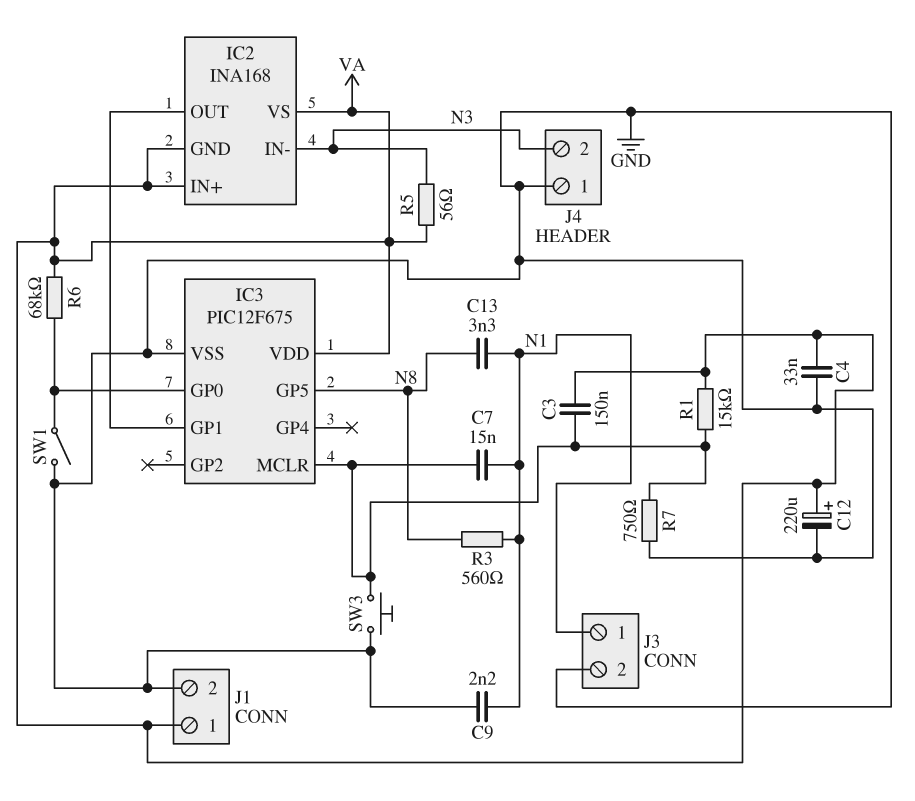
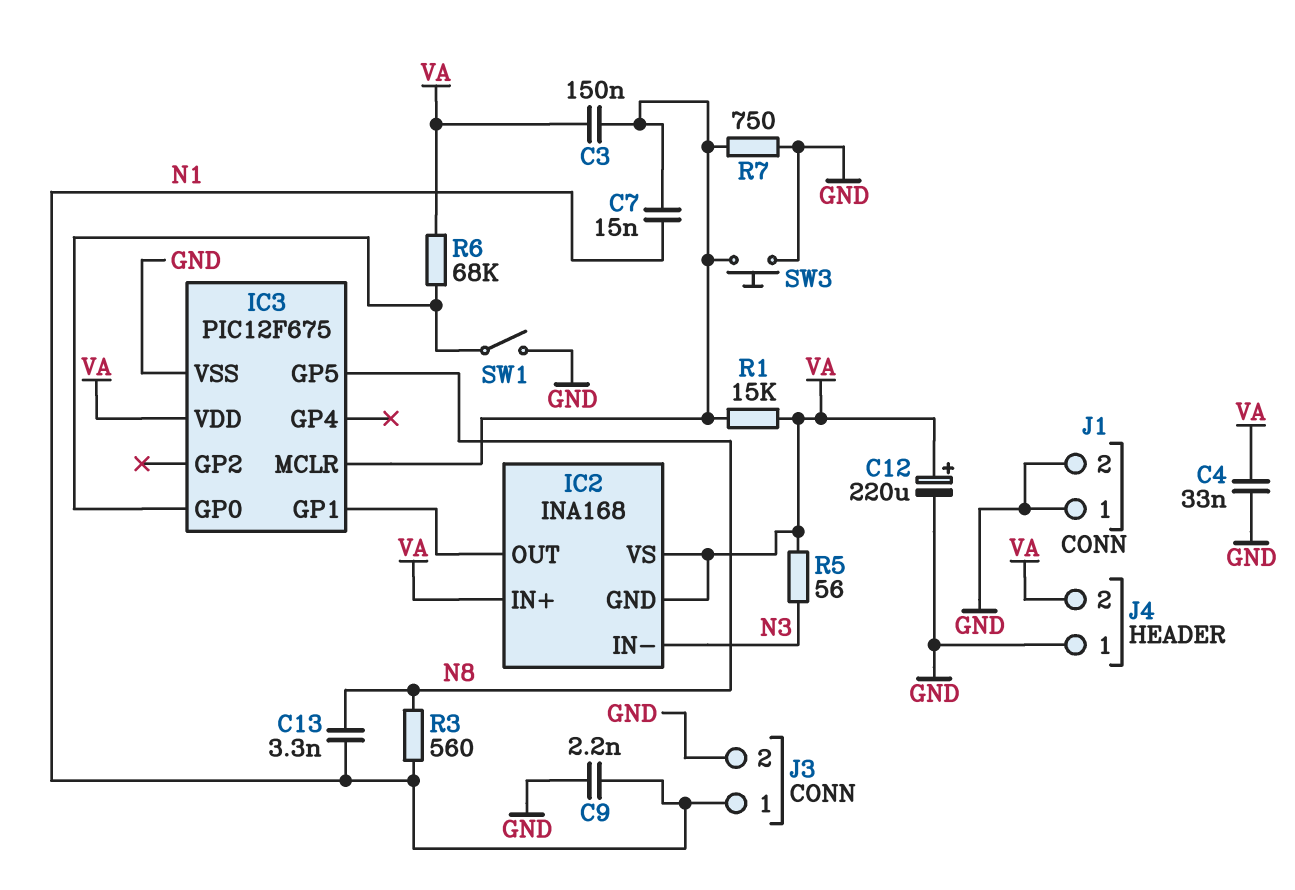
J1 pin 1: VA -> GND
J4 pin 2: N3 -> VA

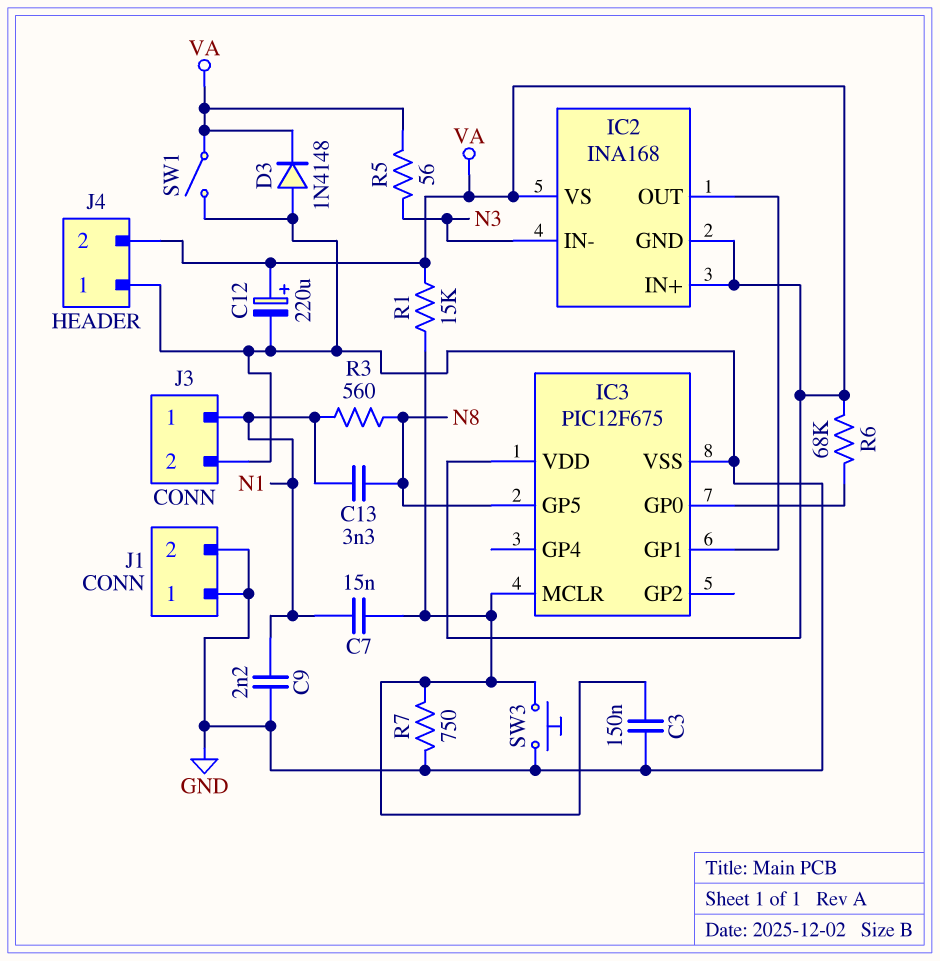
C3: 150nF (IC3/MCLR, VA) -> 150nF (GND, IC3/MCLR)
C4: 33nF (GND, VA) -> none
D3: none -> diode 1N4148 (A GND, K VA)
SW1: switch (GND, IC3/GP0) -> switch (GND, VA)

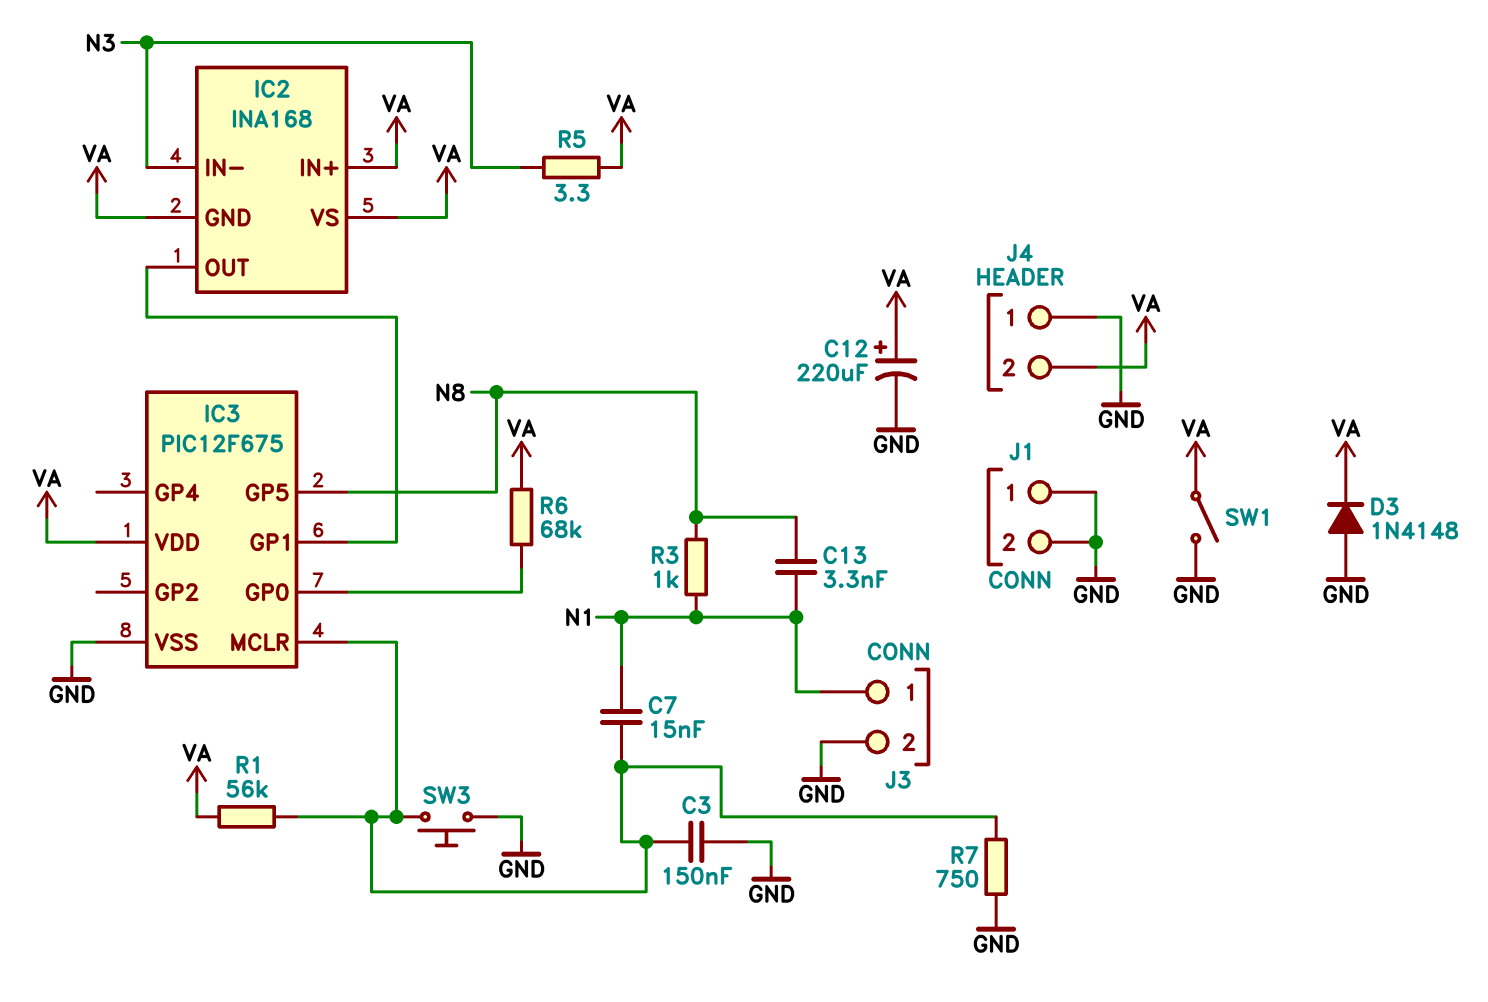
C9: 2.2nF (GND, N1) -> none
R1: 15k (IC3/MCLR, VA) -> 56k (IC3/MCLR, VA)
R3: 560 (N1, N8) -> 1k (N1, N8)
R5: 56 (N3, VA) -> 3.3 (N3, VA)

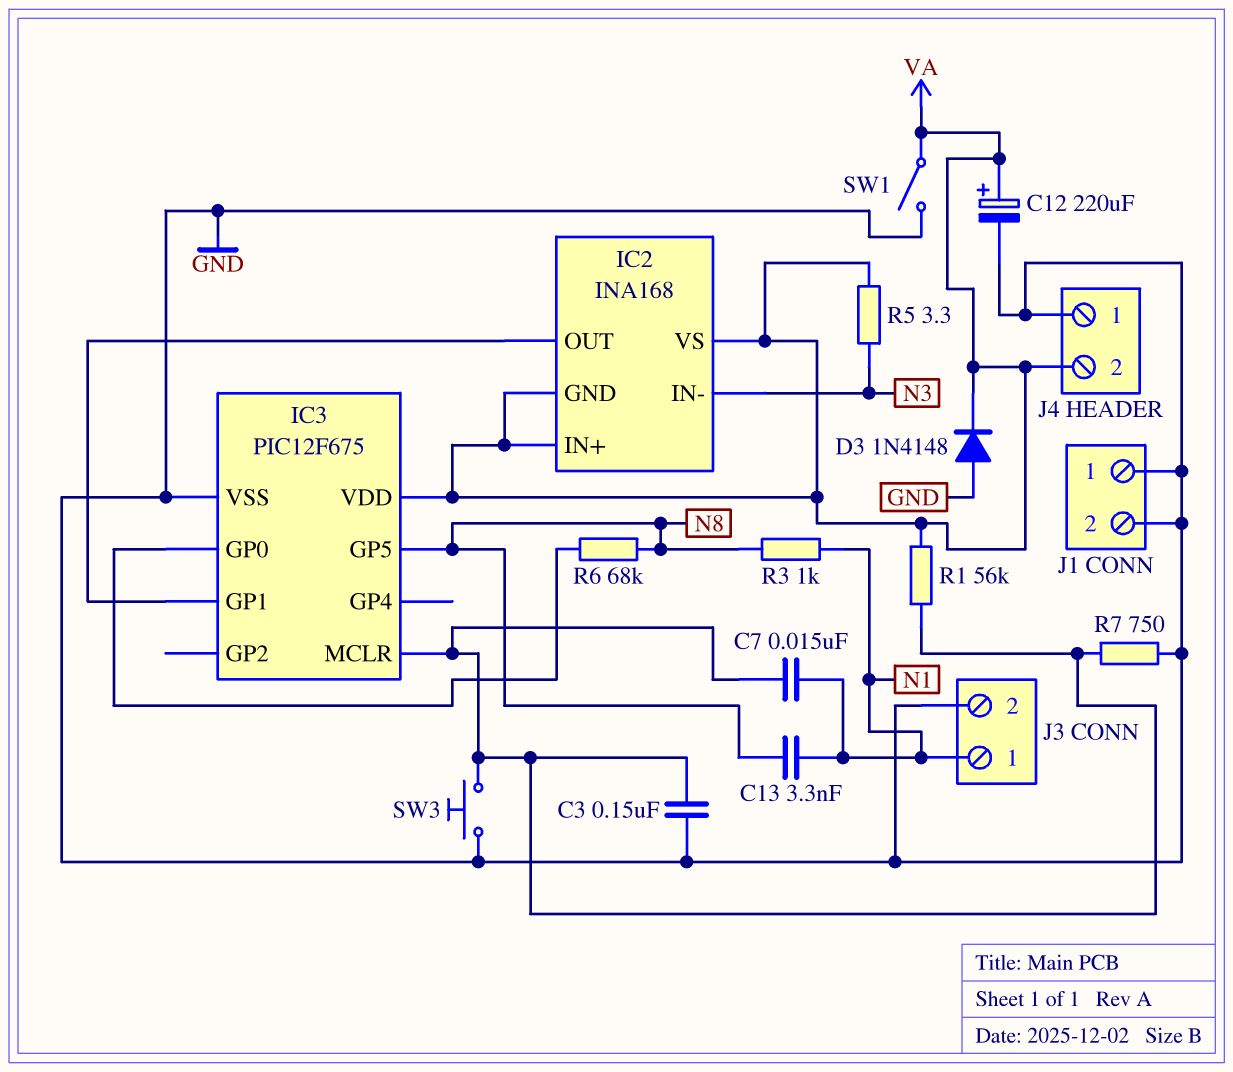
R6: 68k (IC3/GP0, VA) -> 68k (IC3/GP0, N8)

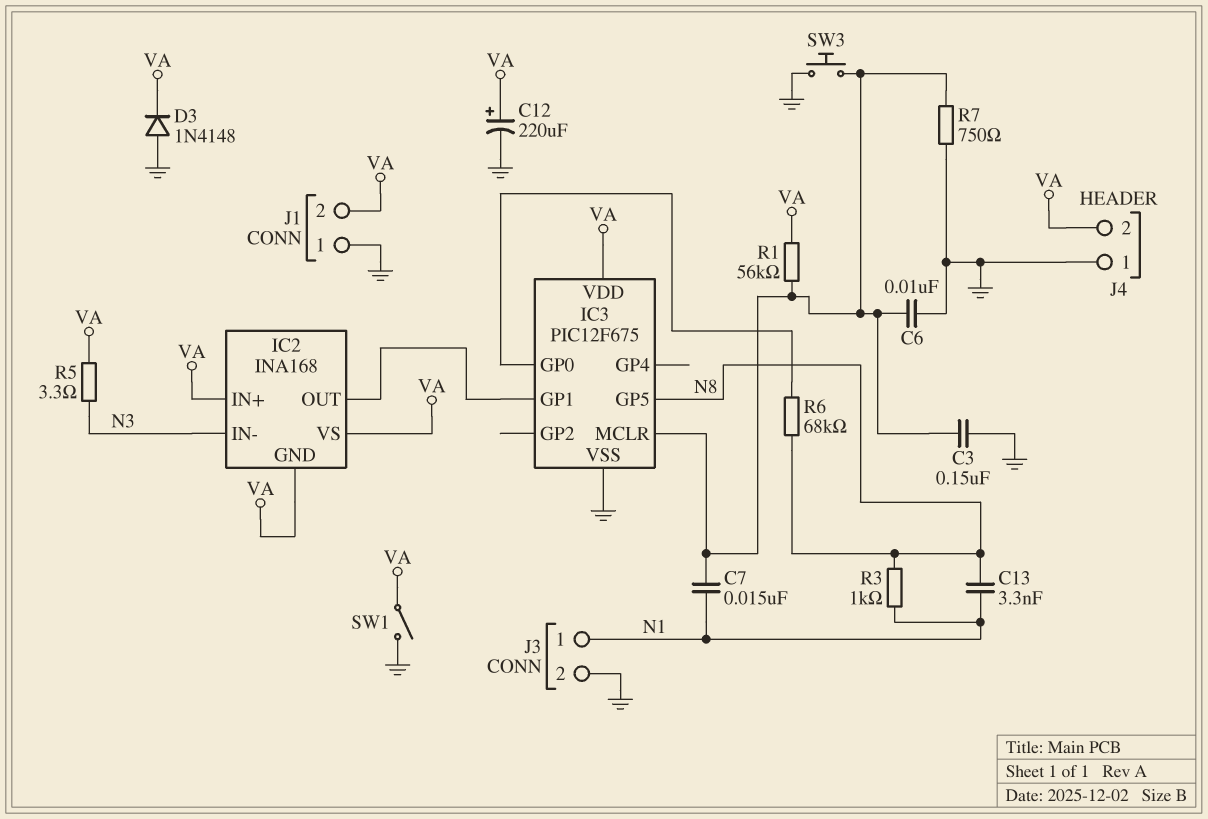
C6: none -> 10nF (GND, IC3/MCLR)
J1 pin 2: GND -> VA

